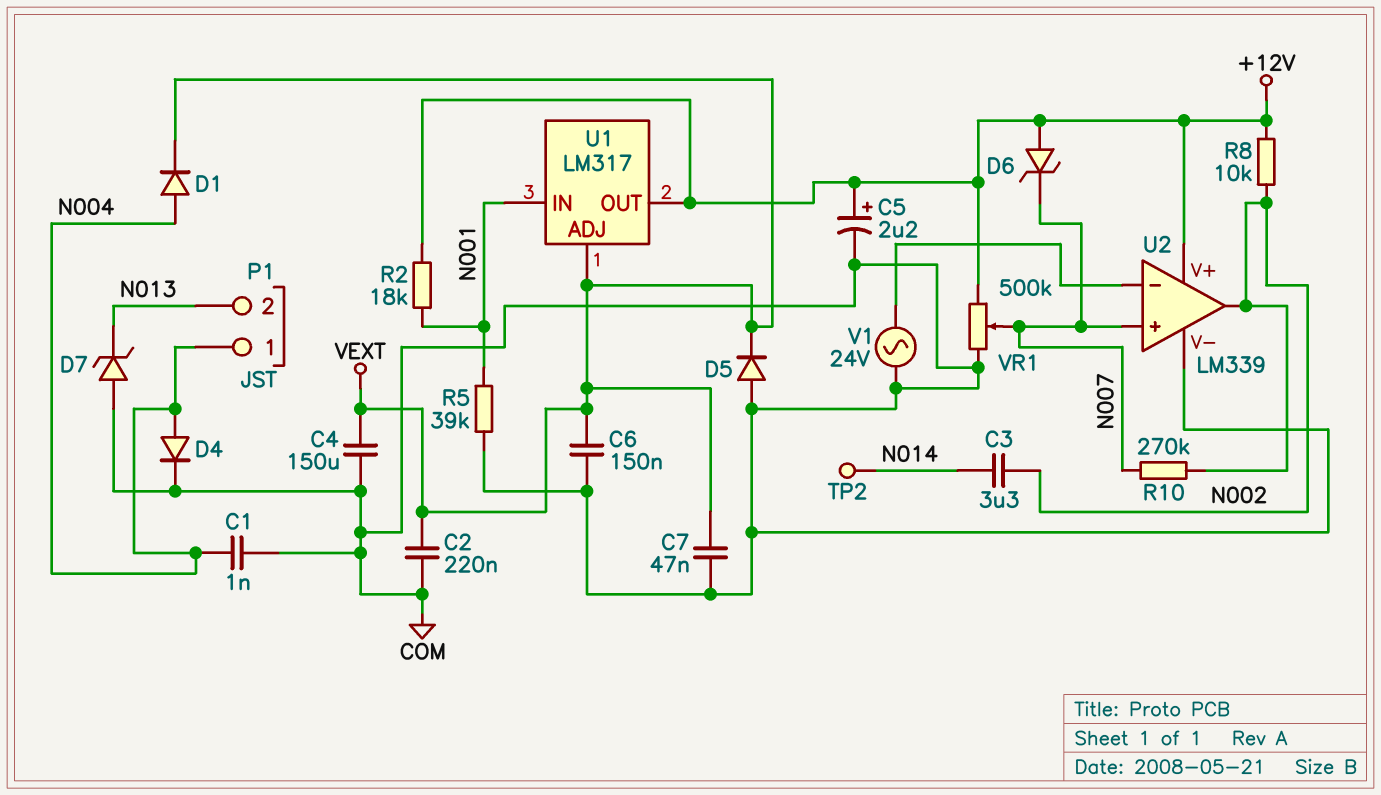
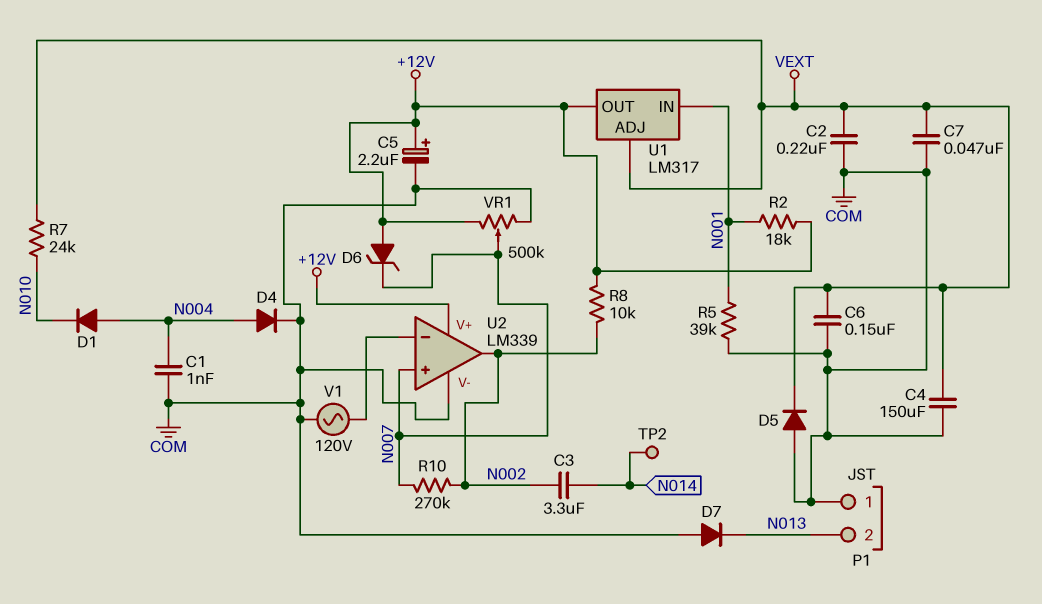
D1: diode (A N004, K VEXT) -> diode (A N004, K N010)
D7: zener (A COM, K N013) -> diode (A COM, K N013)
P1 pin 1: N004 -> COM
R7: none -> 24k (N010, VEXT)
V1: AC 24V (COM, U2/in-) -> AC 120V (COM, U2/in-)

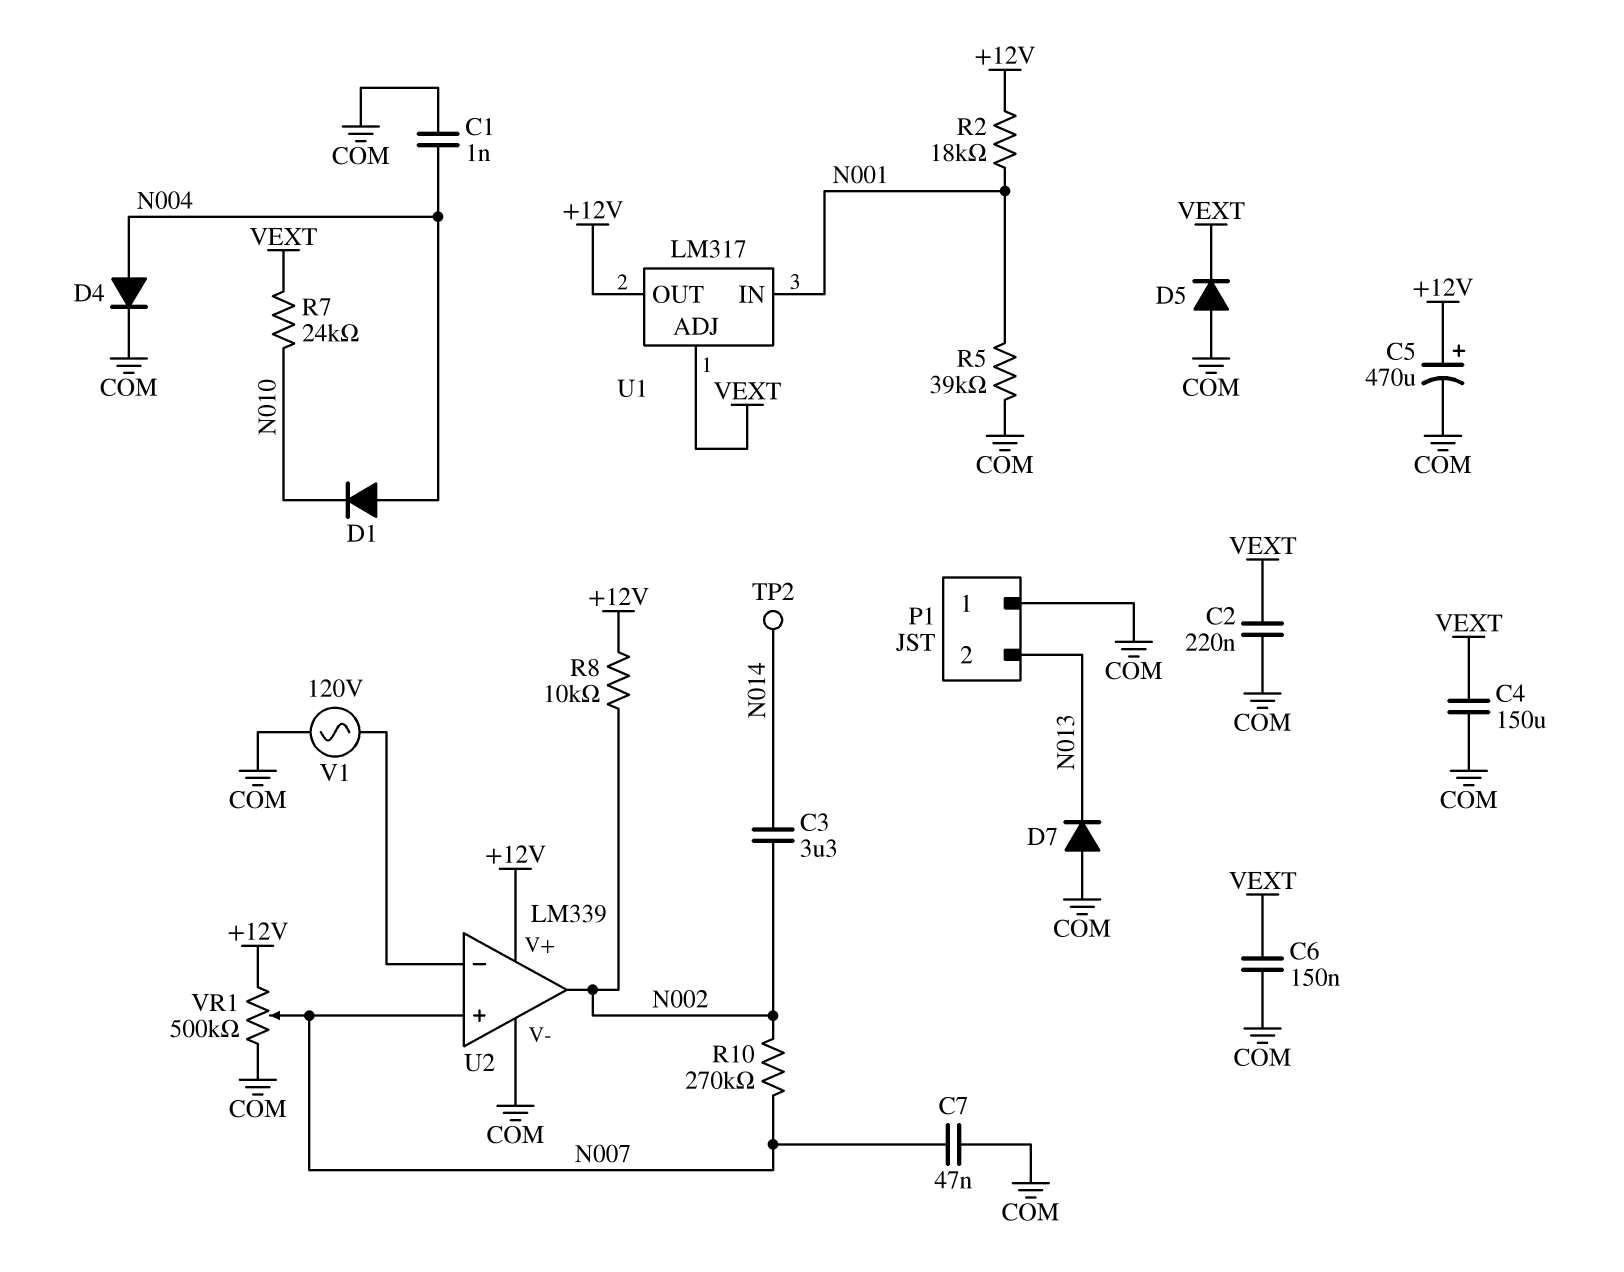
C5: 2.2uF (plus +12V, minus COM) -> 470uF (plus +12V, minus COM)
C7: 47nF (COM, VEXT) -> 47nF (COM, N007)
D6: zener (A +12V, K N007) -> none

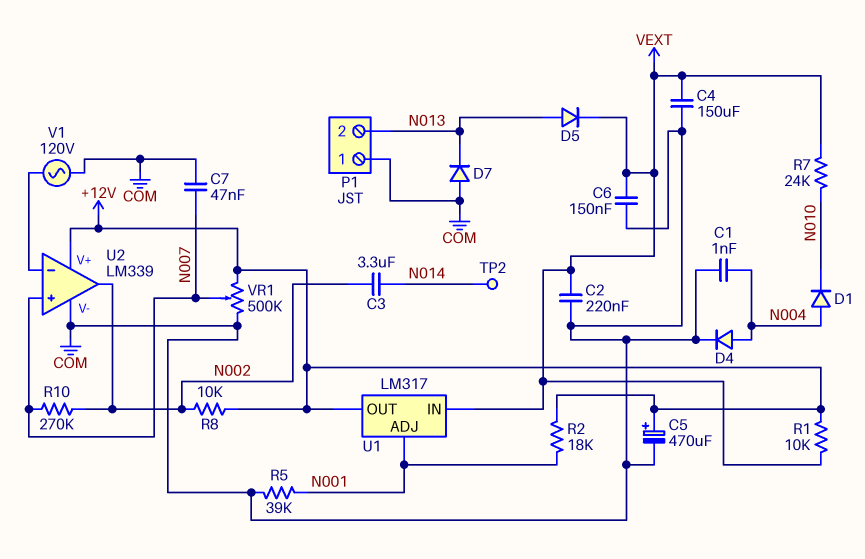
D5: diode (A COM, K VEXT) -> diode (A N013, K VEXT)
R1: none -> 10k (+12V, VEXT)
U1 pin ADJ: VEXT -> N001
U1 pin IN: N001 -> VEXT

